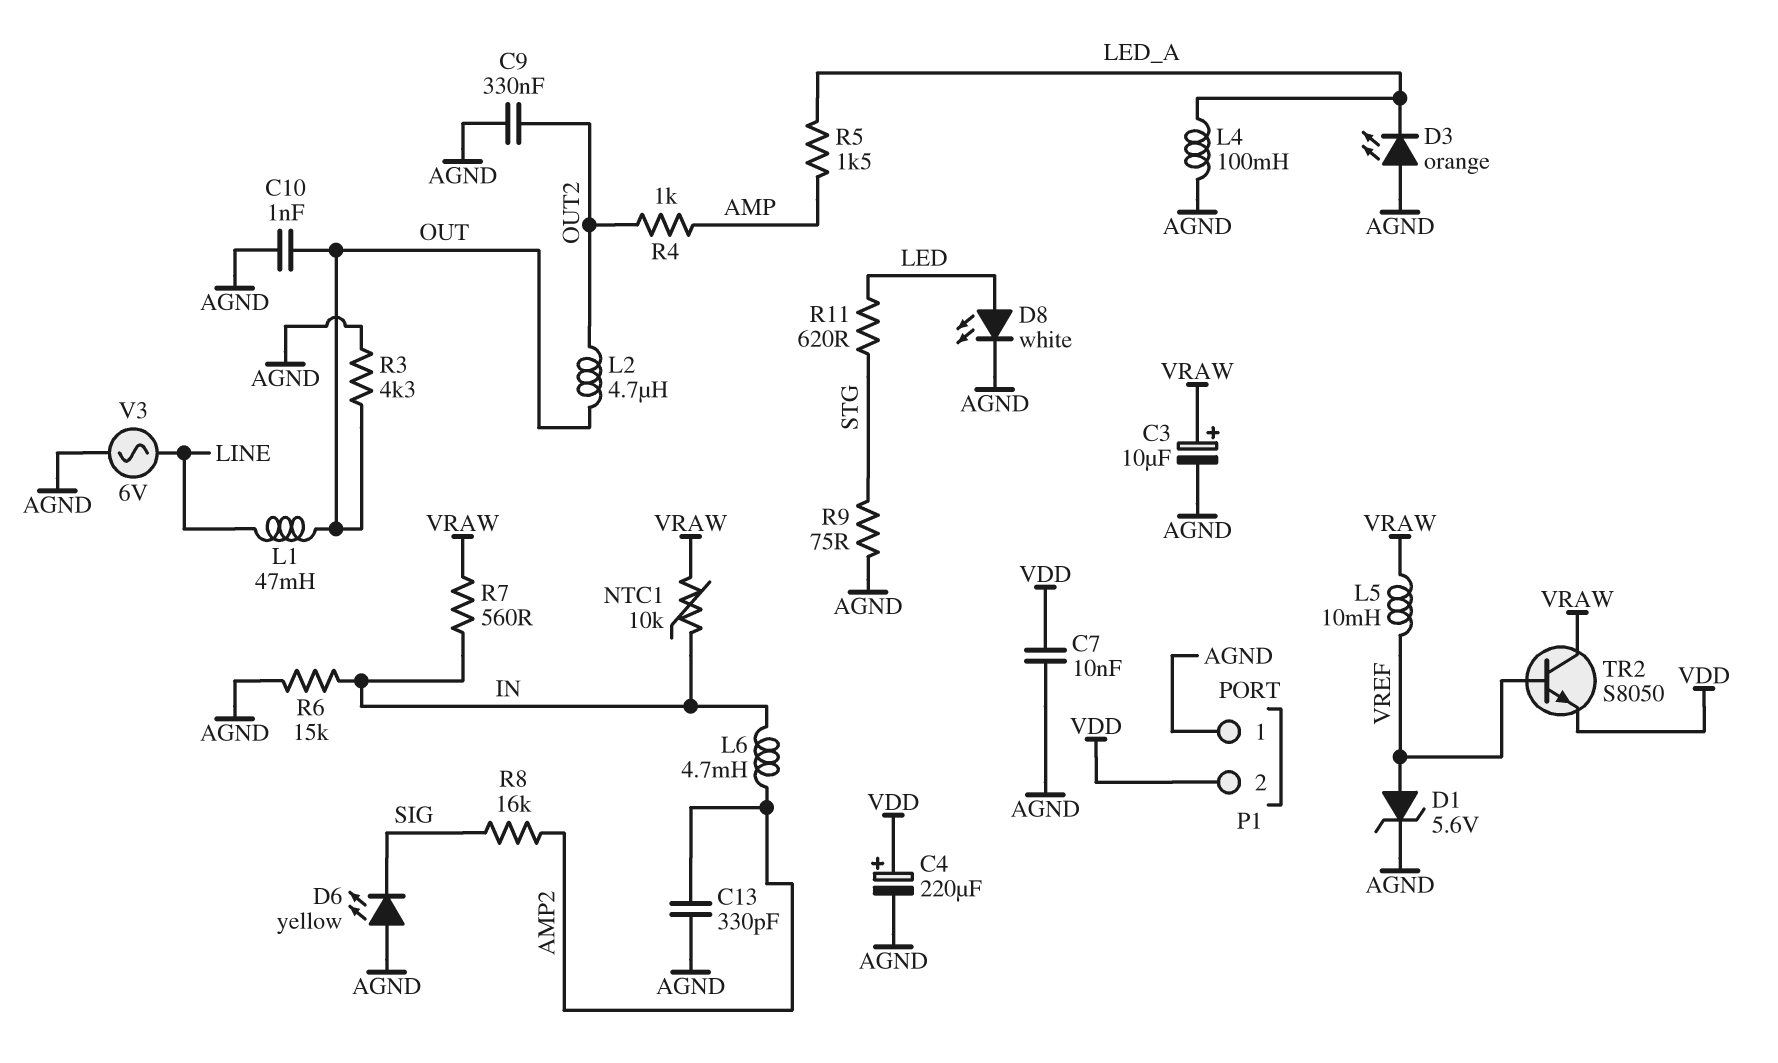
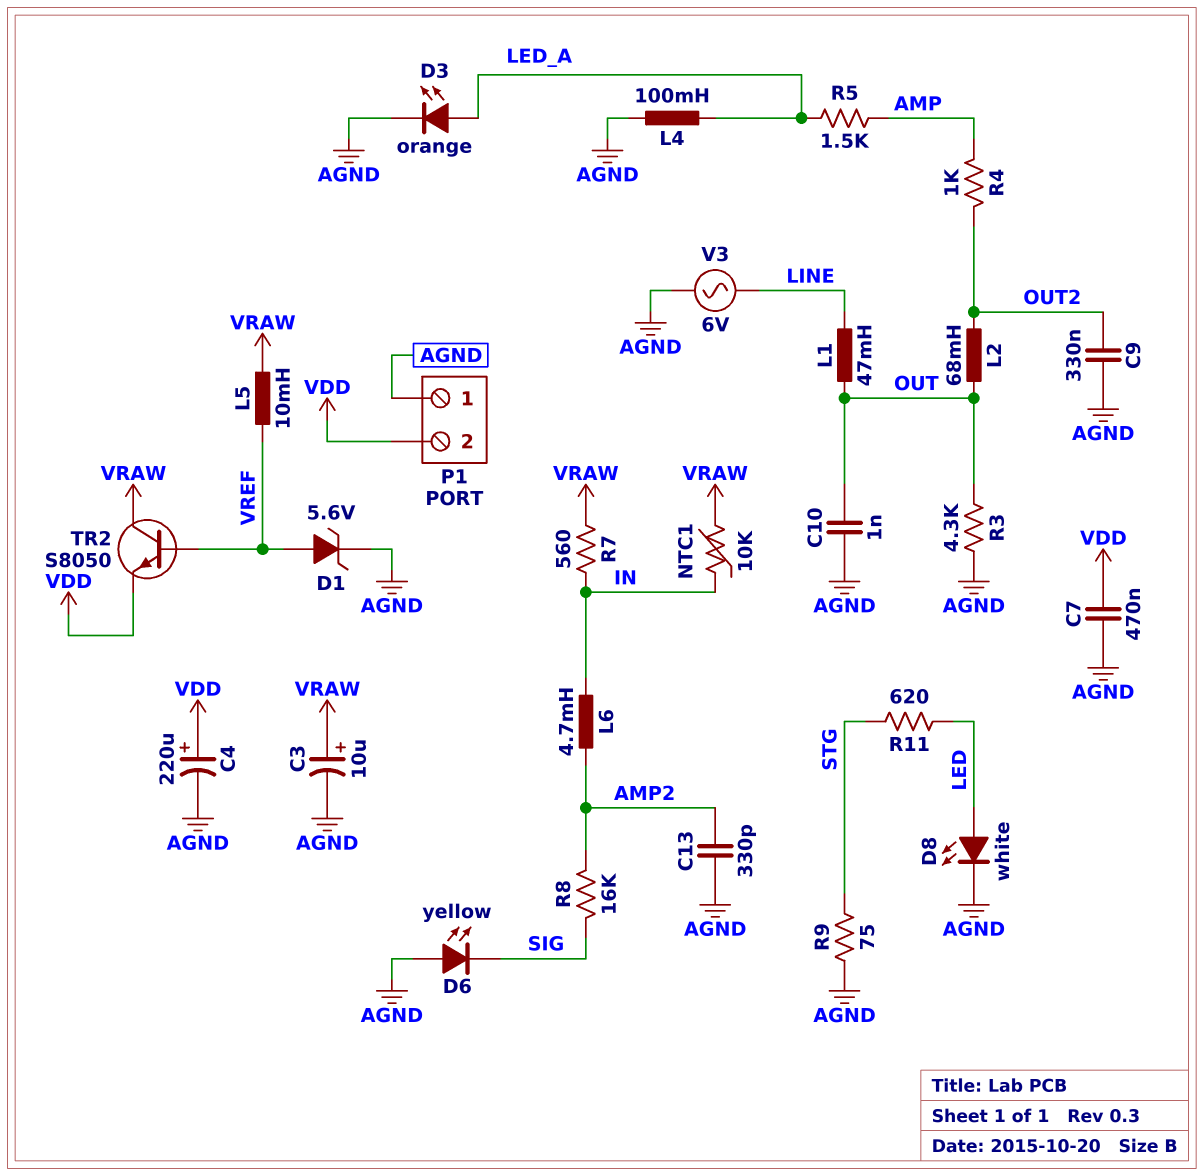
C7: 10nF (AGND, VDD) -> 470nF (AGND, VDD)
D3: LED orange (A AGND, K LED_A) -> LED orange (A LED_A, K AGND)
L2: 4.7uH (OUT, OUT2) -> 68mH (OUT, OUT2)
R6: 15k (AGND, IN) -> none

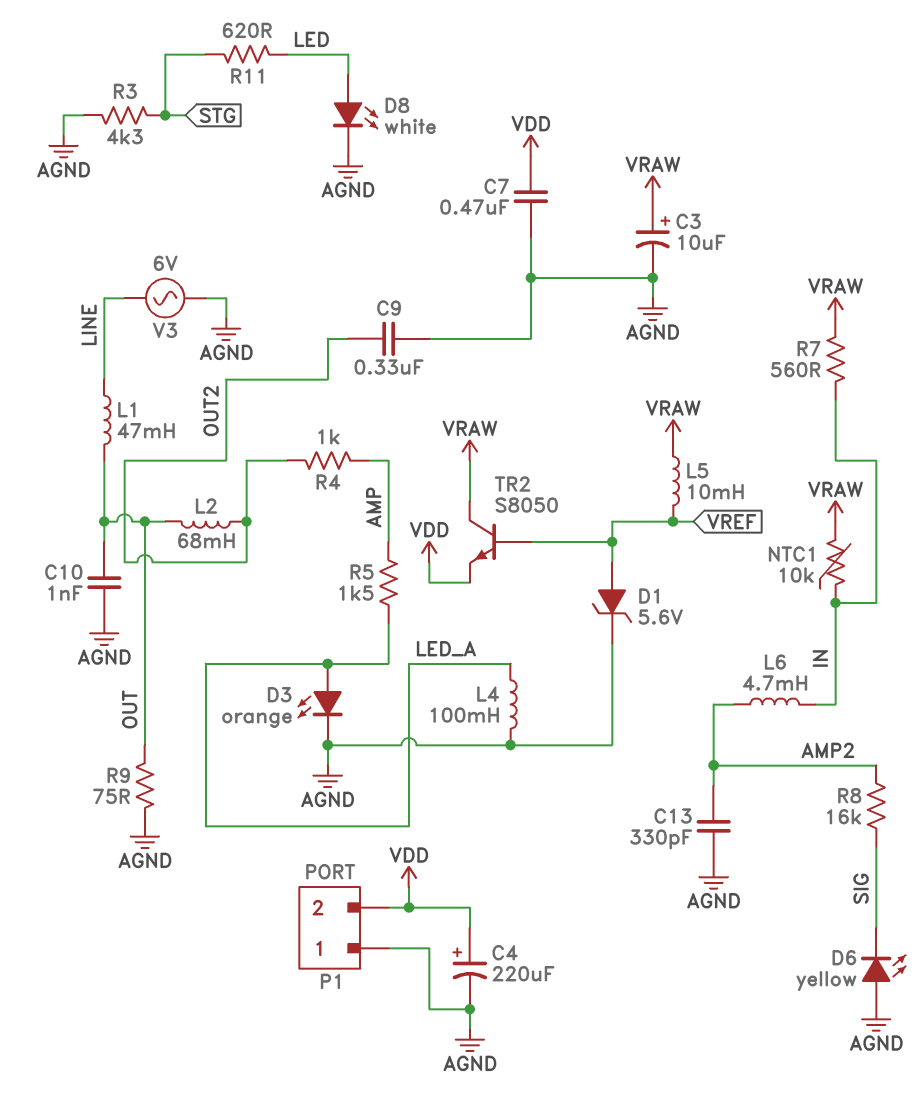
R3: 4.3k (AGND, OUT) -> 4.3k (AGND, STG)
R9: 75 (AGND, STG) -> 75 (AGND, OUT)

